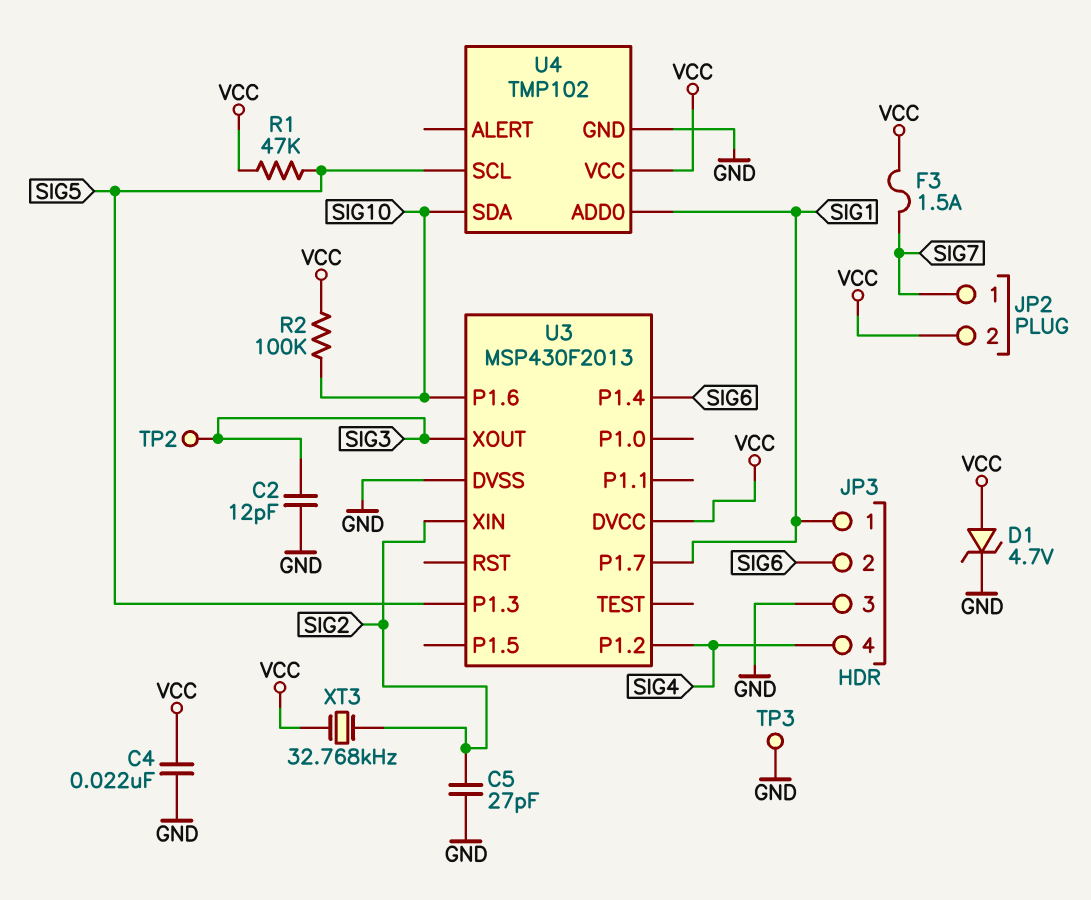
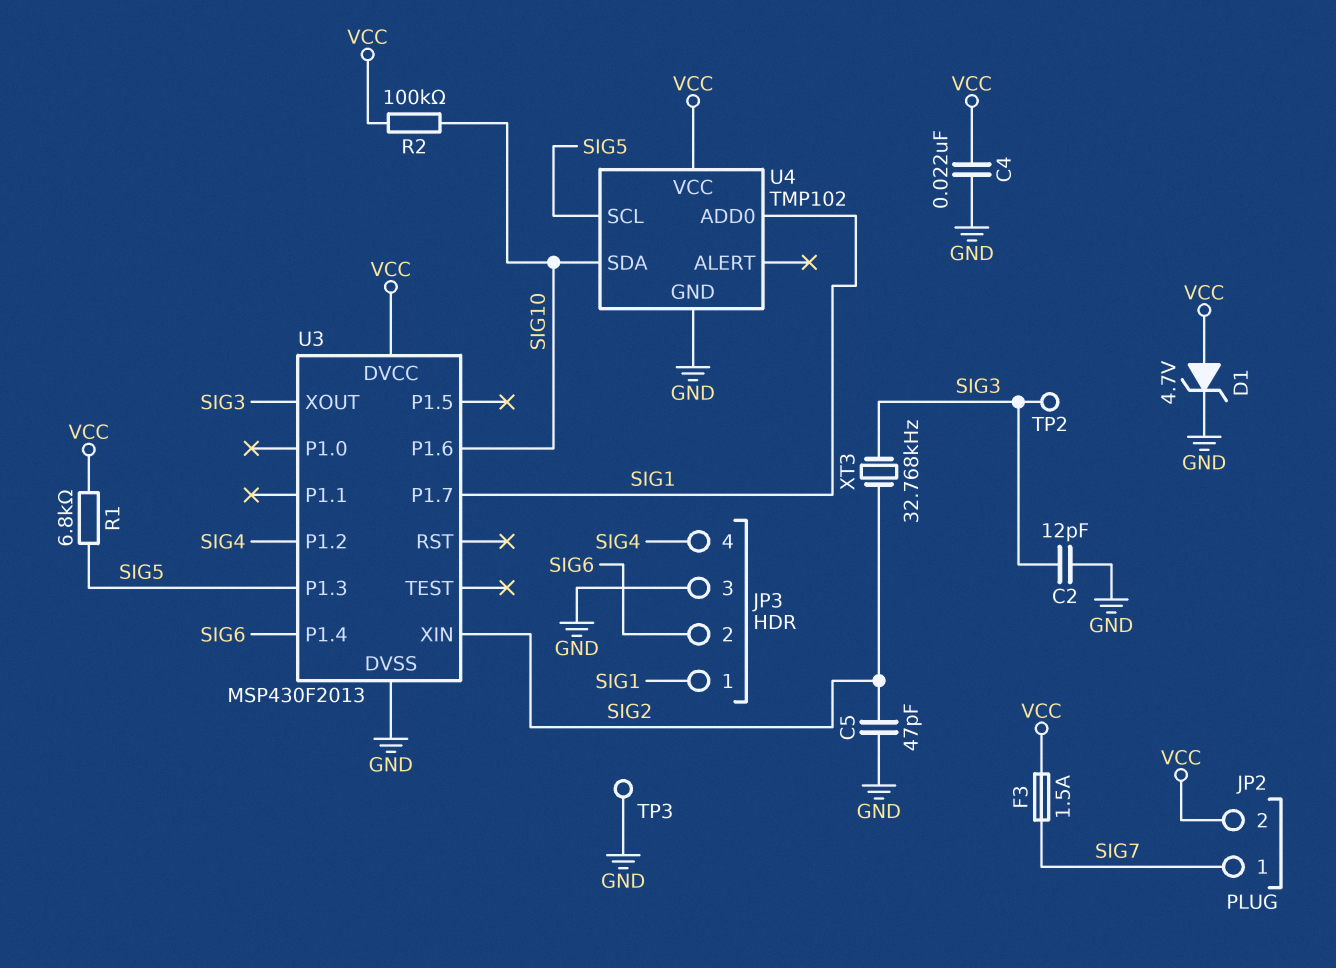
C5: 27pF (GND, SIG2) -> 47pF (GND, SIG2)
R1: 47k (SIG5, VCC) -> 6.8k (SIG5, VCC)
XT3: 32.768kHz (SIG2, VCC) -> 32.768kHz (SIG2, SIG3)

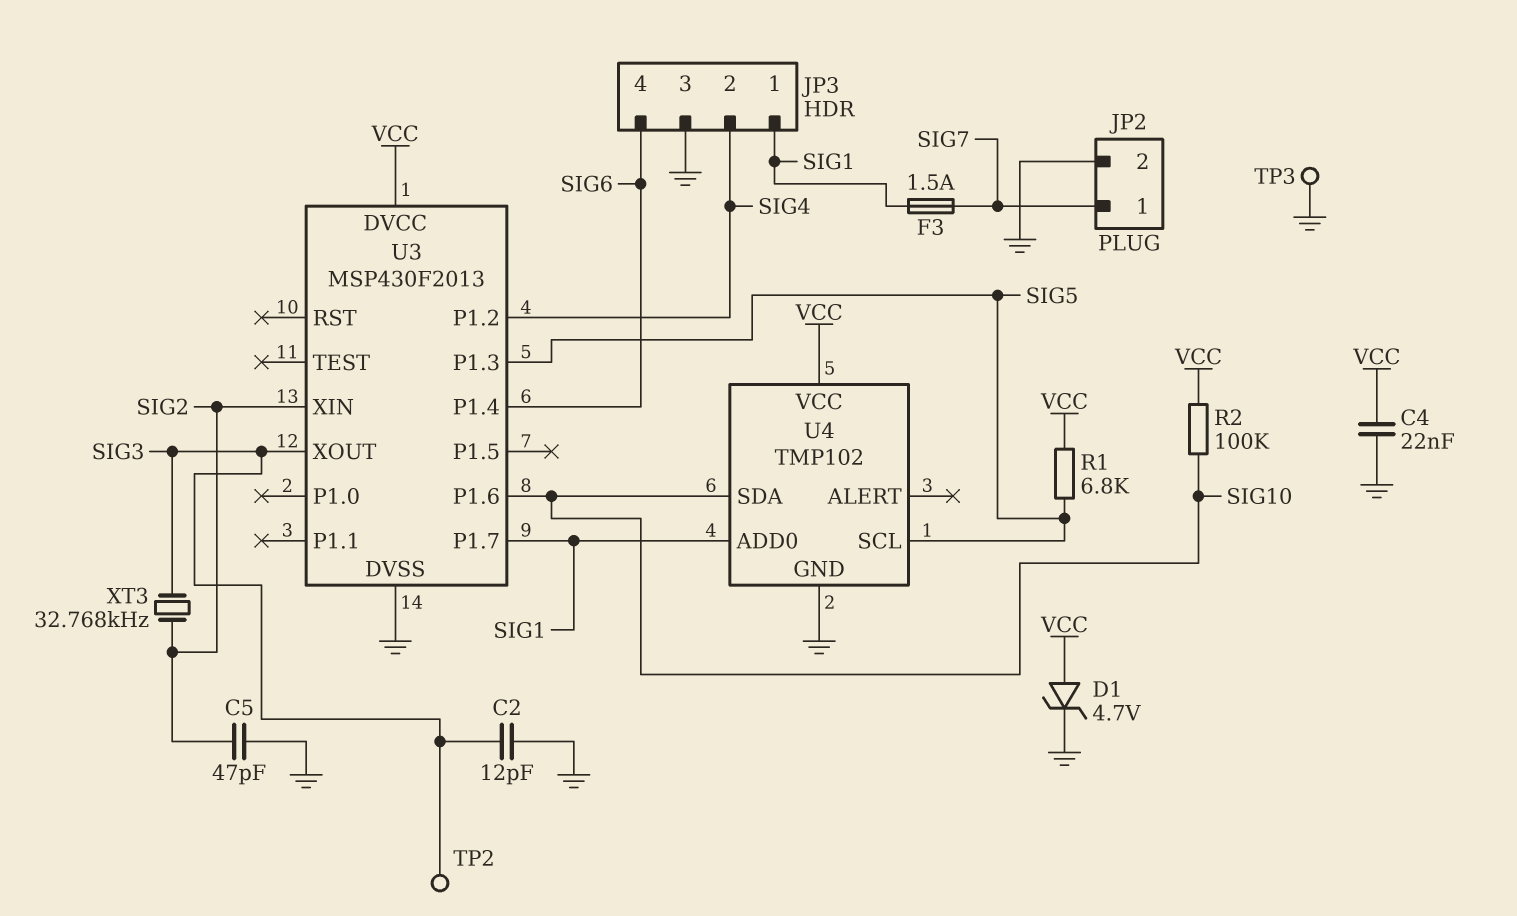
F3: 1.5A (SIG7, VCC) -> 1.5A (SIG1, SIG7)
JP2 pin 2: VCC -> GND
JP3 pin 2: SIG6 -> SIG4
JP3 pin 4: SIG4 -> SIG6

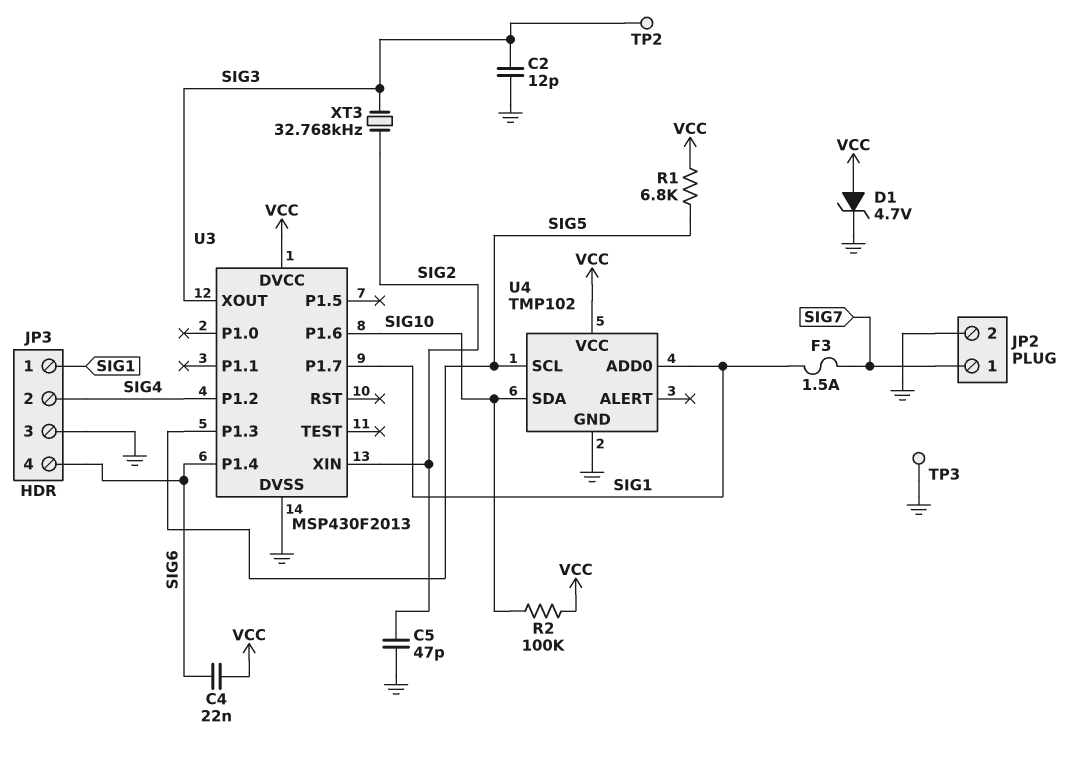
C4: 22nF (GND, VCC) -> 22nF (SIG6, VCC)

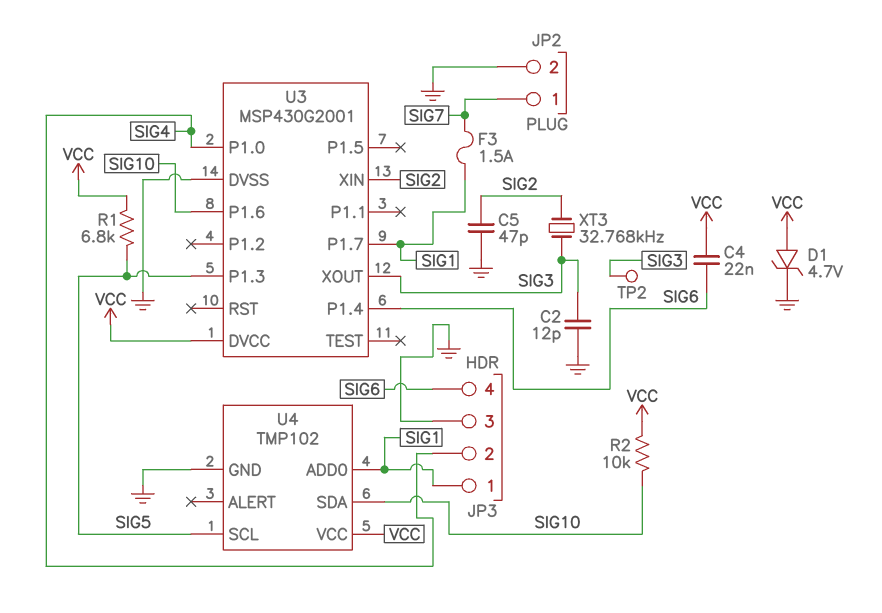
R2: 100k (SIG10, VCC) -> 10k (SIG10, VCC)
TP3: test point (GND) -> none
U3: MSP430F2013 -> MSP430G2001
U3 pin P1.0: none -> SIG4
U3 pin P1.2: SIG4 -> none

